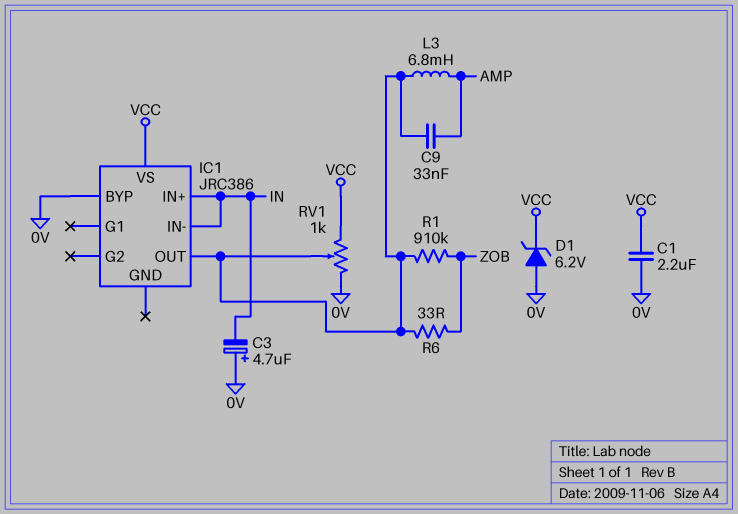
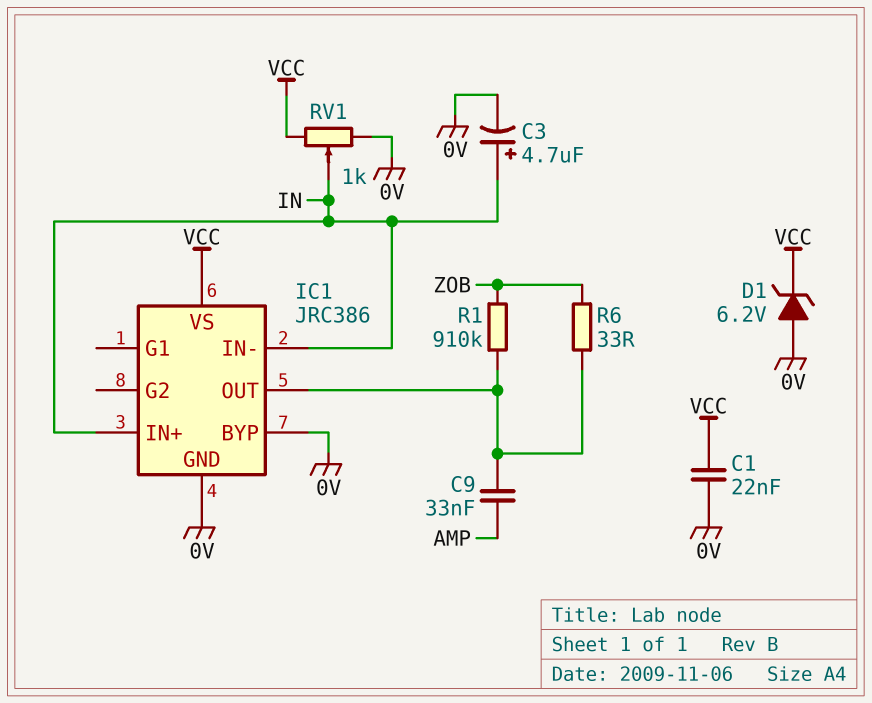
C1: 2.2uF (0V, VCC) -> 22nF (0V, VCC)
C3: 4.7uF (plus 0V, minus IN) -> 4.7uF (plus IN, minus 0V)
IC1 pin GND: none -> 0V
L3: 6.8mH (AMP, IC1/OUT) -> none
RV1: 1k (0V, VCC, wiper IC1/OUT) -> 1k (0V, VCC, wiper IN)

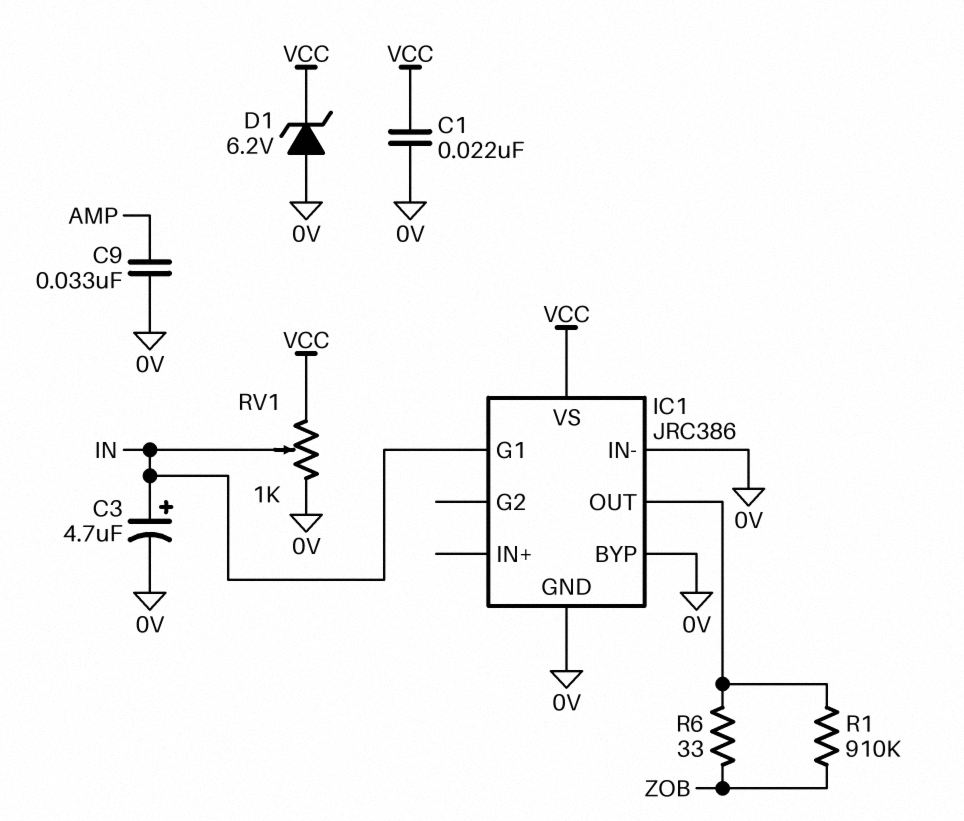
C9: 33nF (AMP, IC1/OUT) -> 33nF (0V, AMP)
IC1 pin G1: none -> IN
IC1 pin IN+: IN -> none
IC1 pin IN-: IN -> 0V

